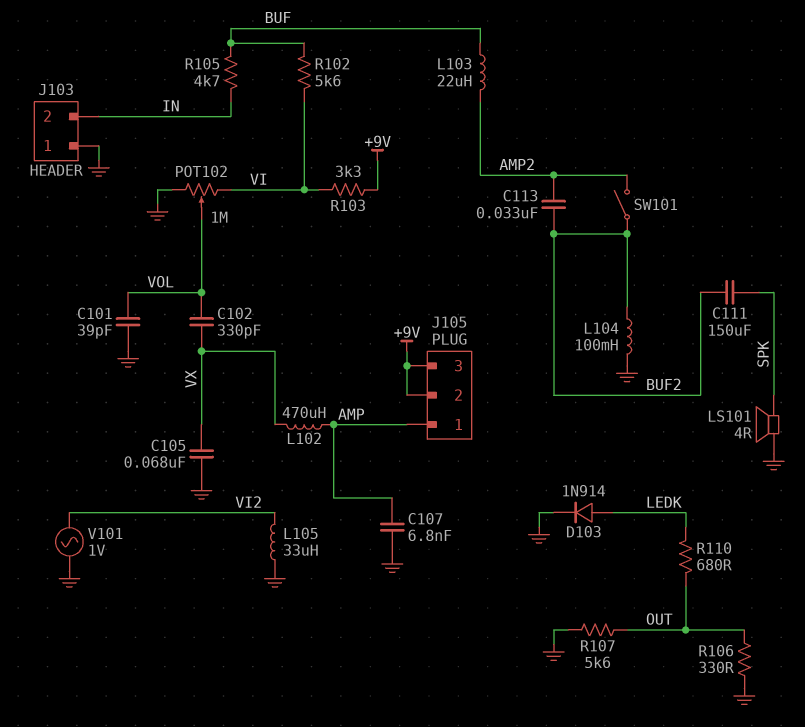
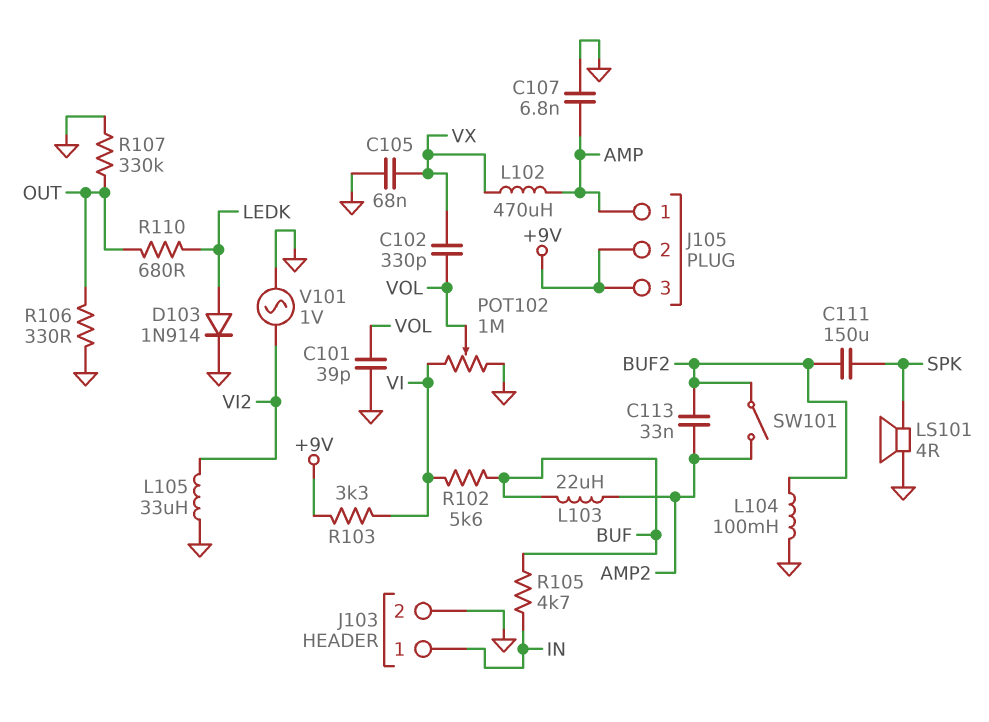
J103 pin 1: GND -> IN
J103 pin 2: IN -> GND
R107: 5.6k (GND, OUT) -> 330k (GND, OUT)

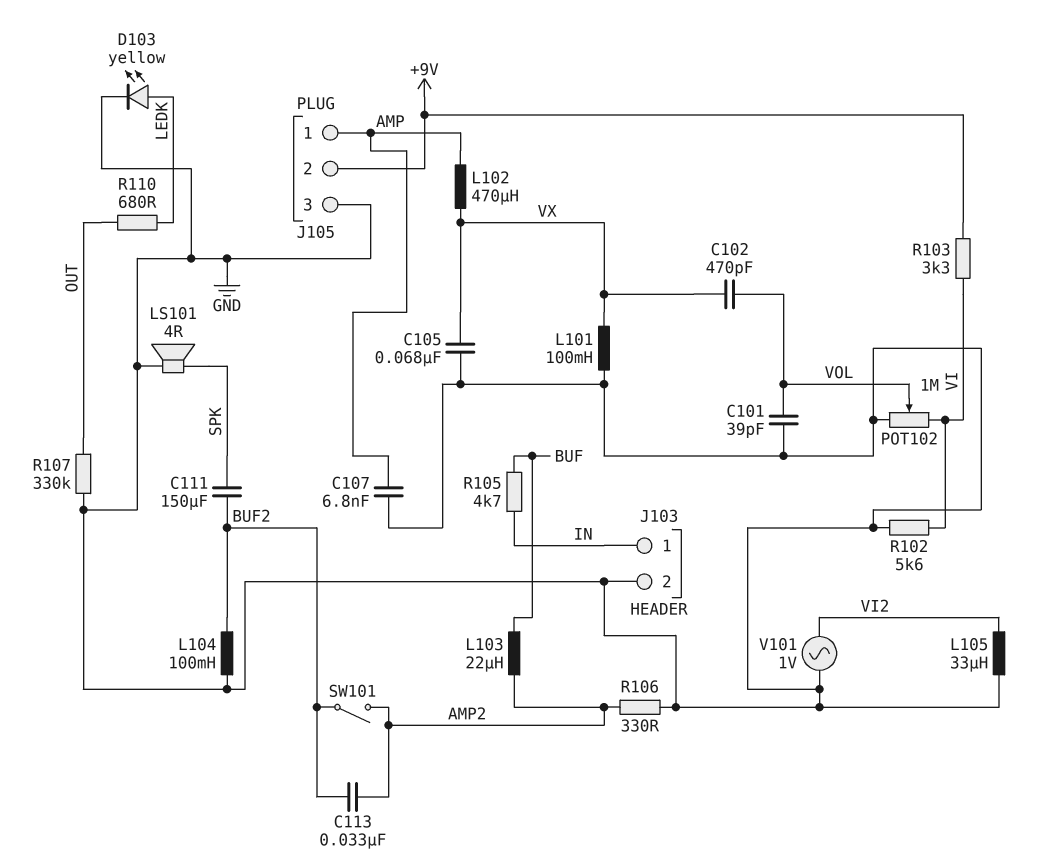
C102: 330pF (VOL, VX) -> 470pF (VOL, VX)
D103: diode 1N914 (A LEDK, K GND) -> LED yellow (A LEDK, K GND)
J105 pin 3: +9V -> GND
L101: none -> 100mH (GND, VX)
R102: 5.6k (BUF, VI) -> 5.6k (GND, VI)
R106: 330 (GND, OUT) -> 330 (AMP2, GND)

